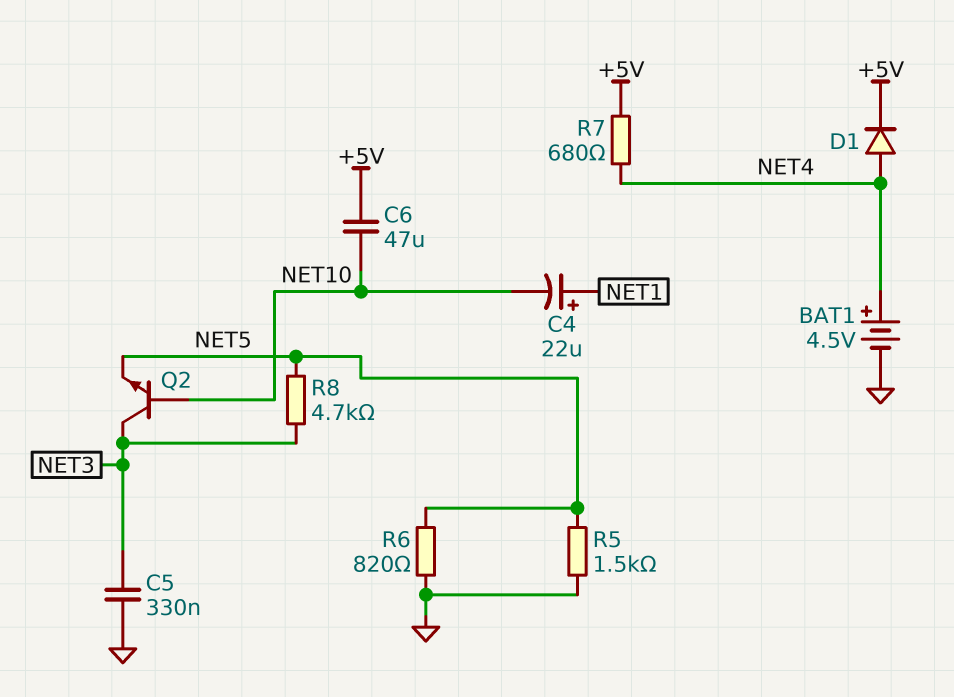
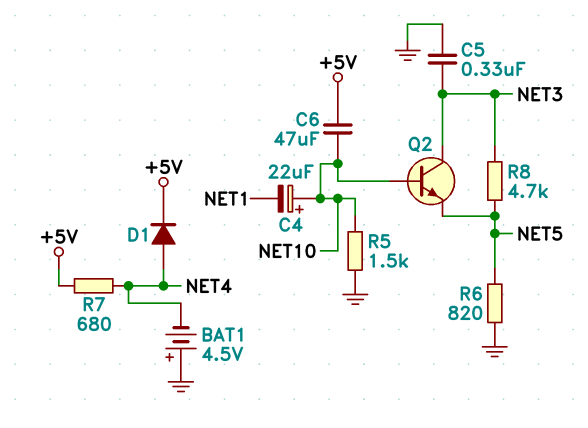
BAT1: 4.5V (plus NET4, minus GND) -> 4.5V (plus GND, minus NET4)
C4: 22uF (plus NET1, minus NET10) -> 22uF (plus NET10, minus NET1)
R5: 1.5k (GND, NET5) -> 1.5k (GND, NET10)

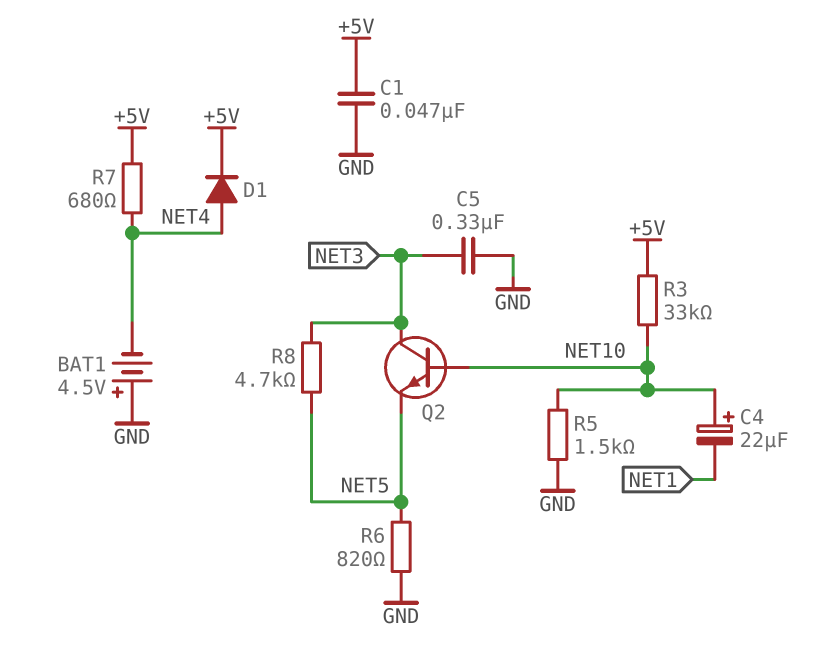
C1: none -> 47nF (+5V, GND)
C6: 47uF (+5V, NET10) -> none
R3: none -> 33k (+5V, NET10)

